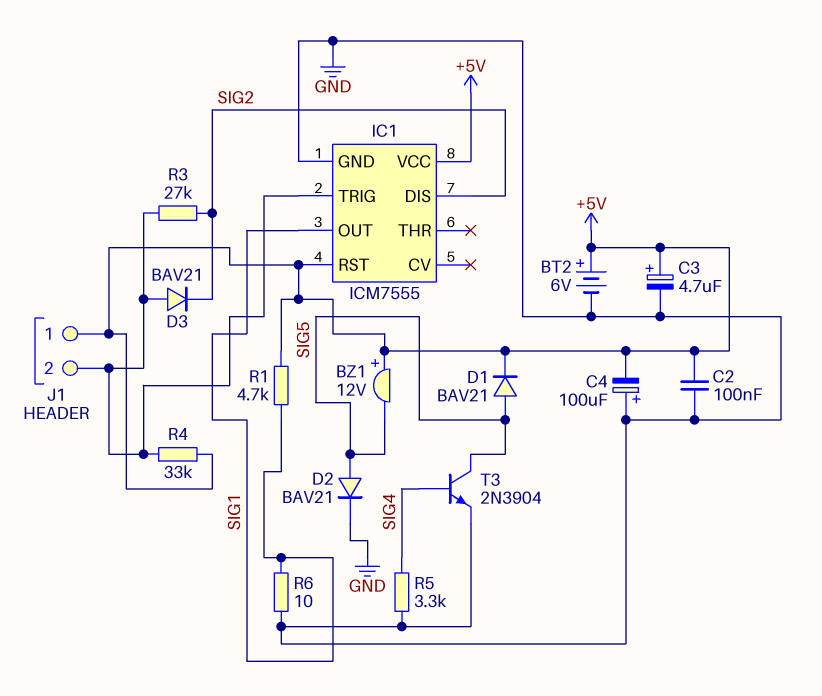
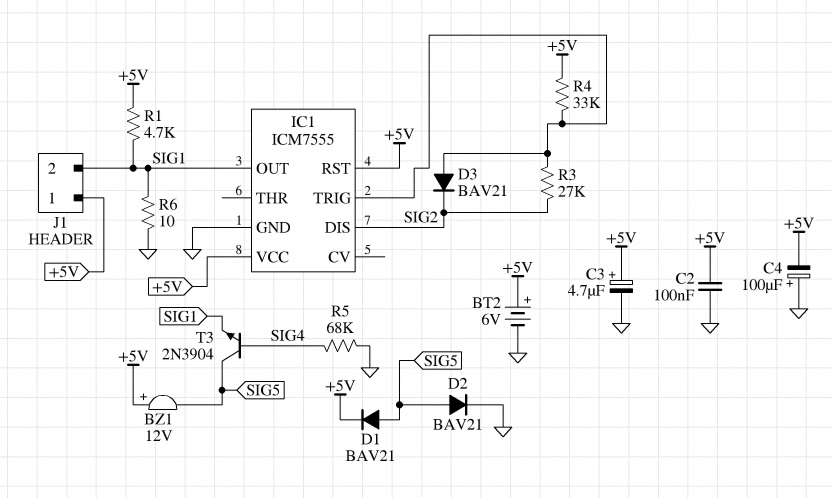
J1 pin 2: IC1/TRIG -> SIG1
R5: 3.3k (GND, SIG4) -> 68k (GND, SIG4)
T3: NPN 2N3904 (B SIG4, C SIG5, E GND) -> NPN 2N3904 (B SIG4, C SIG5, E SIG1)

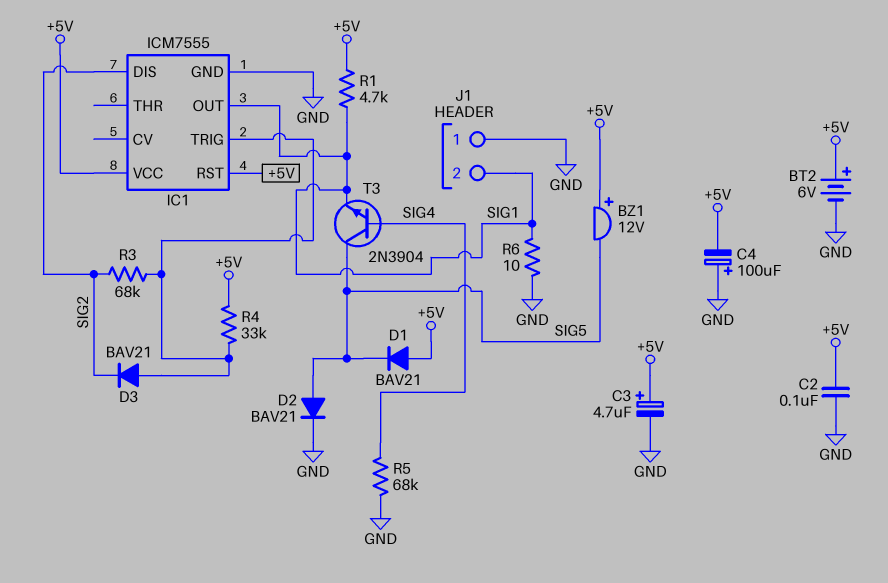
D1: diode BAV21 (A SIG5, K +5V) -> diode BAV21 (A +5V, K SIG5)
J1 pin 1: +5V -> GND
R3: 27k (IC1/TRIG, SIG2) -> 68k (IC1/TRIG, SIG2)

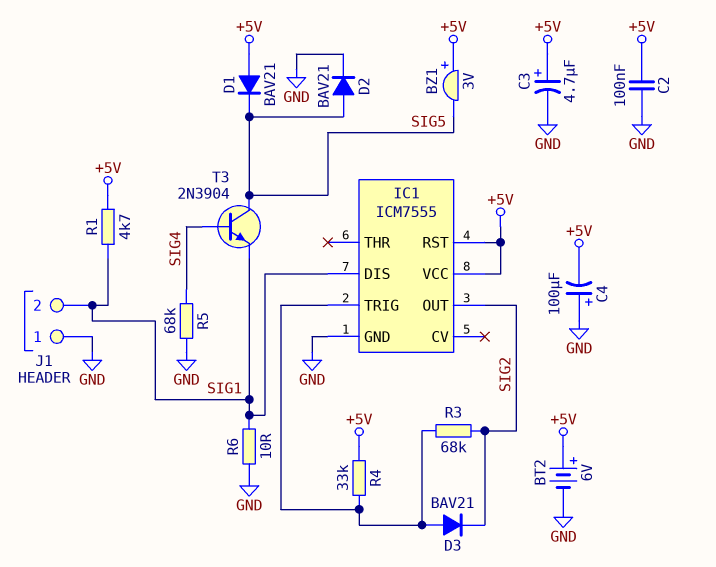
BZ1: buzzer 12V (plus +5V, minus SIG5) -> buzzer 3V (plus +5V, minus SIG5)
IC1 pin DIS: SIG2 -> SIG1
IC1 pin OUT: SIG1 -> SIG2

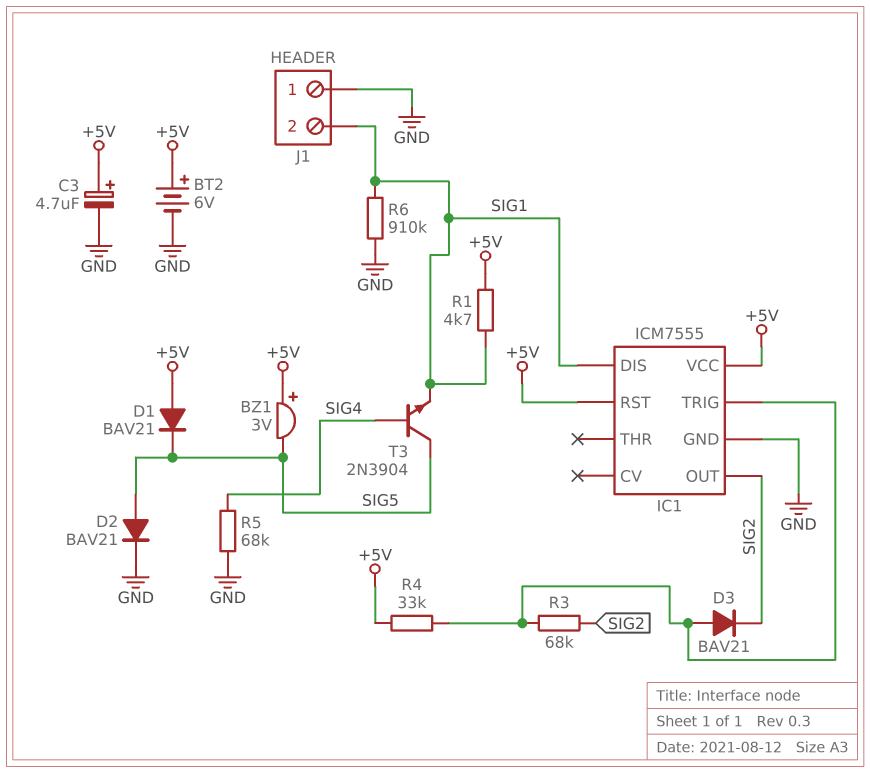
C2: 100nF (+5V, GND) -> none
C4: 100uF (plus GND, minus +5V) -> none
R6: 10 (GND, SIG1) -> 910k (GND, SIG1)

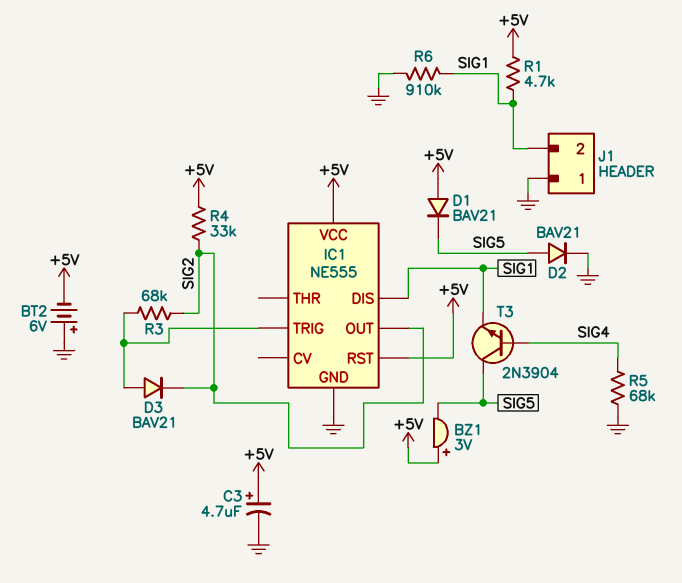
BT2: 6V (plus +5V, minus GND) -> 6V (plus GND, minus +5V)
IC1: ICM7555 -> NE555
R4: 33k (+5V, IC1/TRIG) -> 33k (+5V, SIG2)

